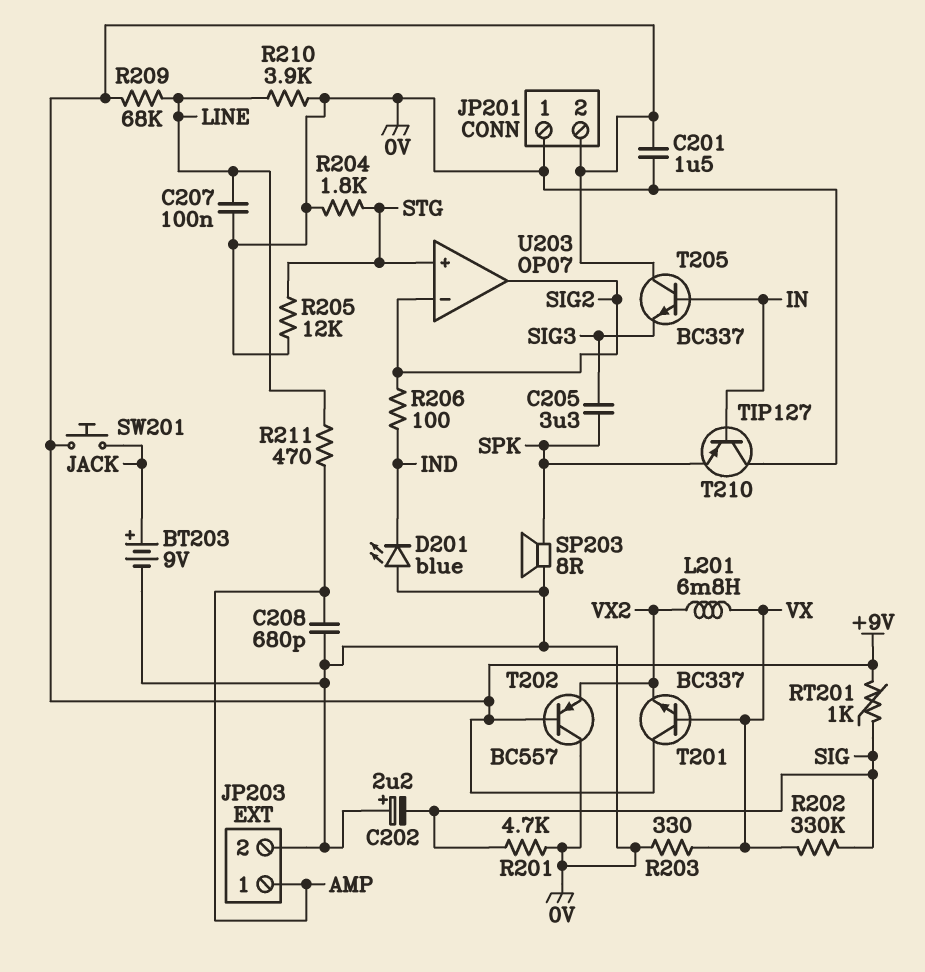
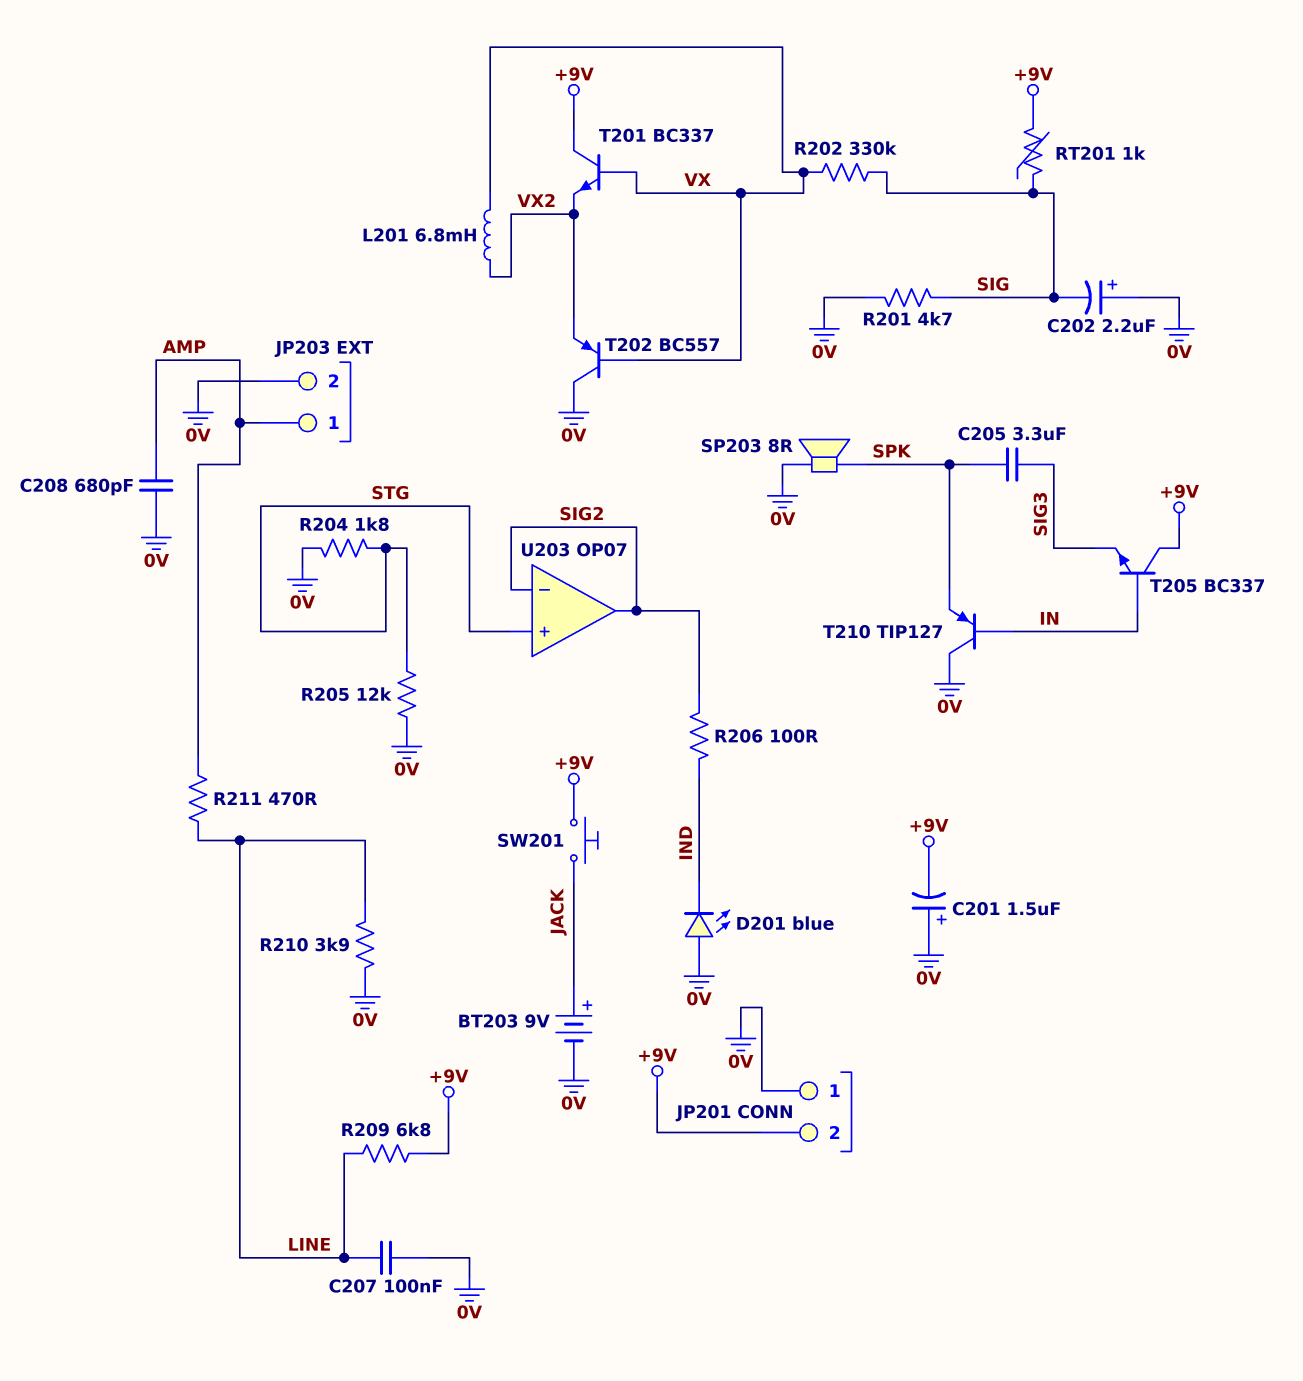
C201: 1.5uF (+9V, 0V) -> 1.5uF (plus 0V, minus +9V)
R203: 330 (0V, VX) -> none
R209: 68k (+9V, LINE) -> 6.8k (+9V, LINE)
T202: PNP BC557 (B +9V, C 0V, E VX2) -> PNP BC557 (B VX, C 0V, E VX2)

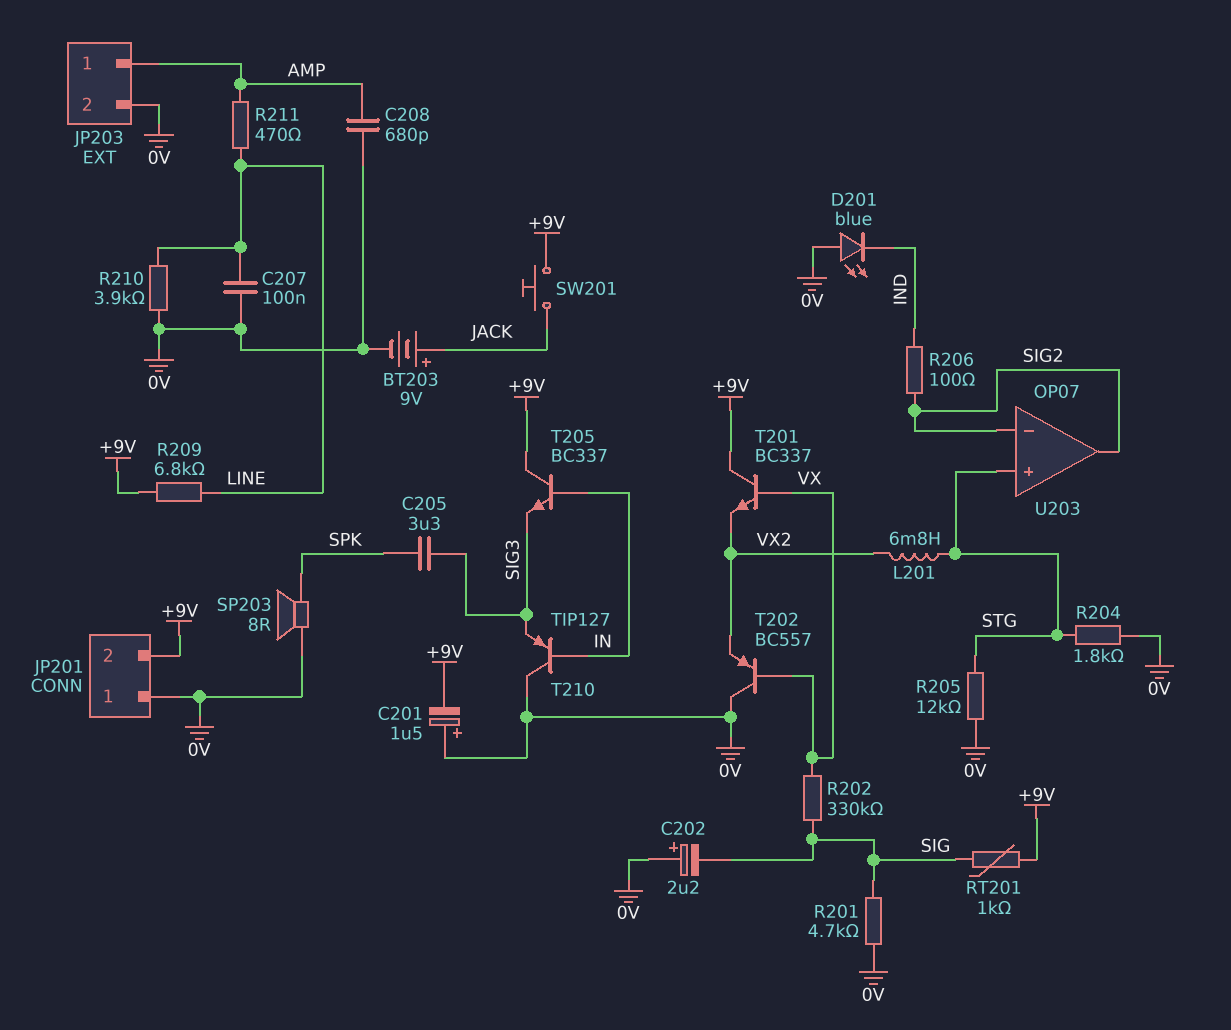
L201: 6.8mH (VX, VX2) -> 6.8mH (STG, VX2)
T210: PNP TIP127 (B IN, C 0V, E SPK) -> PNP TIP127 (B IN, C 0V, E SIG3)

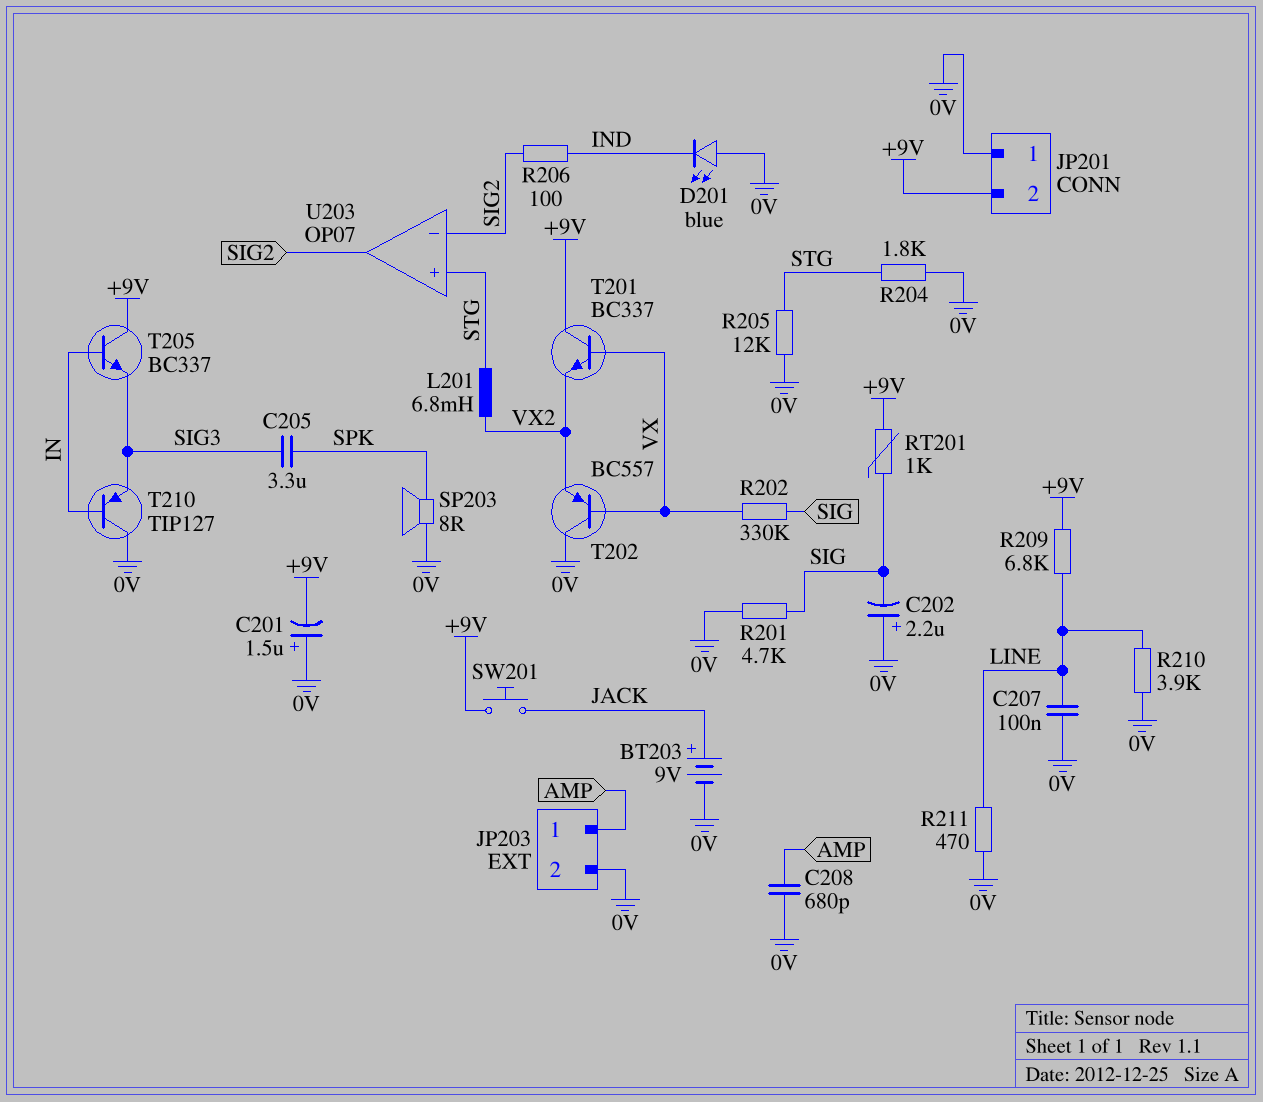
R211: 470 (AMP, LINE) -> 470 (0V, LINE)

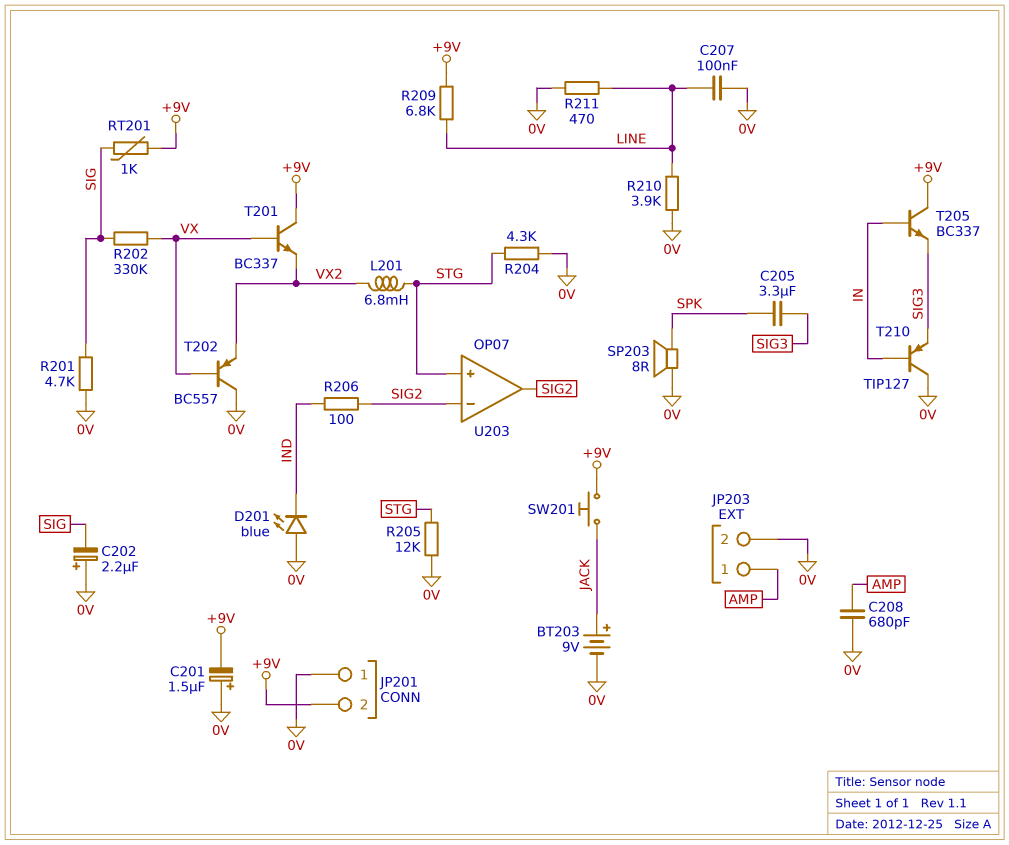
R204: 1.8k (0V, STG) -> 4.3k (0V, STG)

